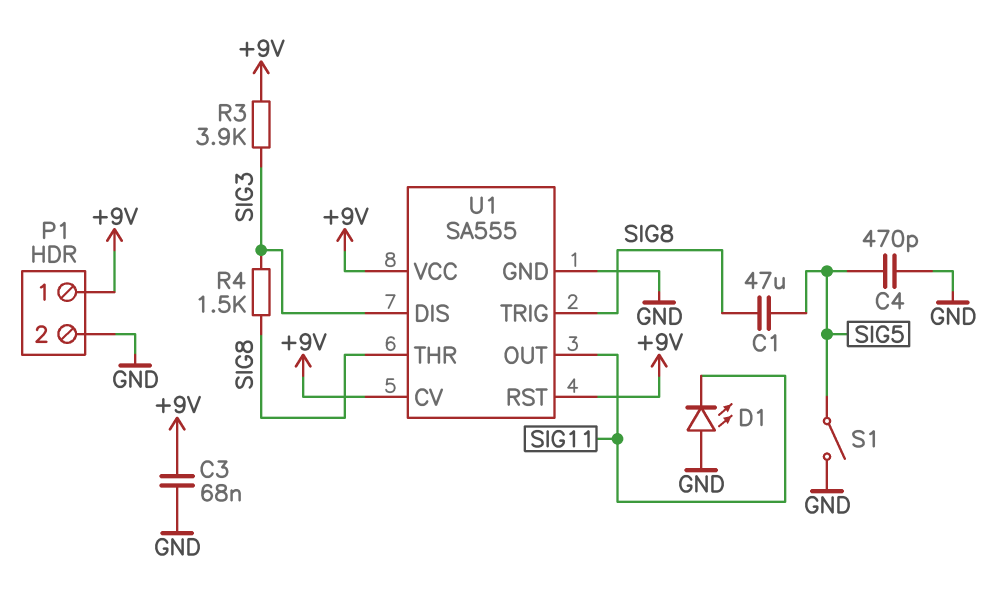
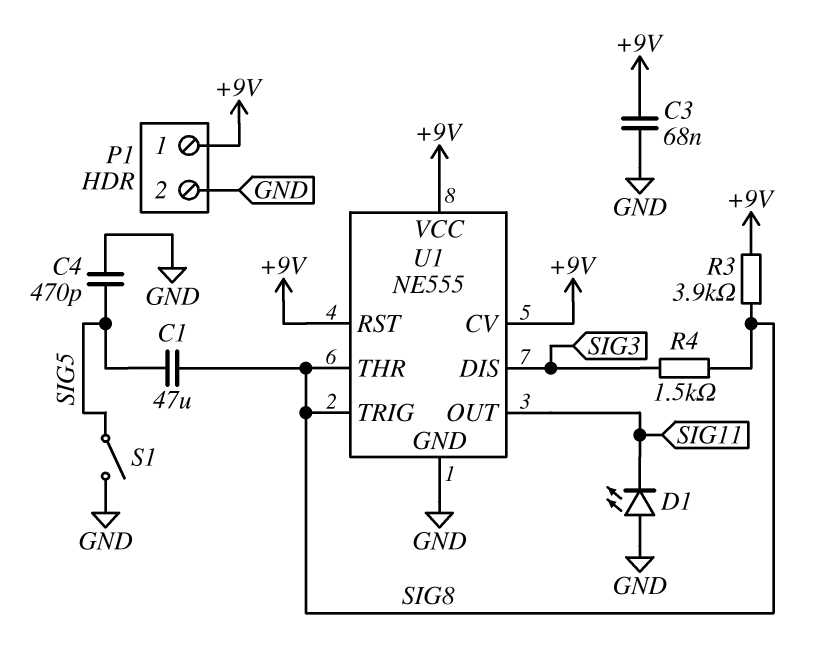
R3: 3.9k (+9V, SIG3) -> 3.9k (+9V, SIG8)
U1: SA555 -> NE555

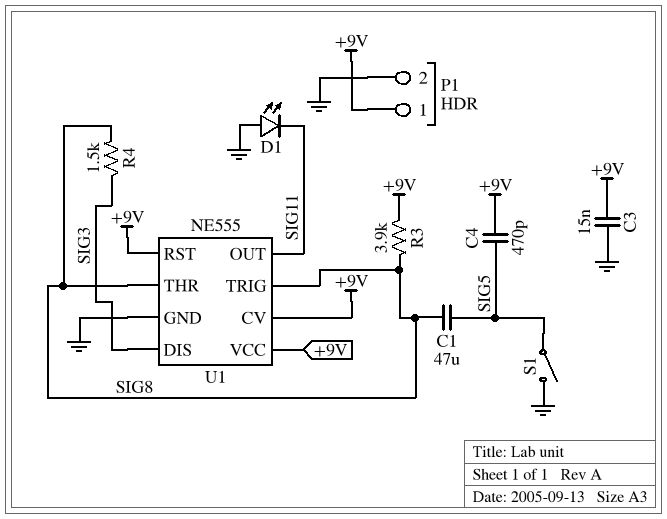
C3: 68nF (+9V, GND) -> 15nF (+9V, GND)
C4: 470pF (GND, SIG5) -> 470pF (+9V, SIG5)

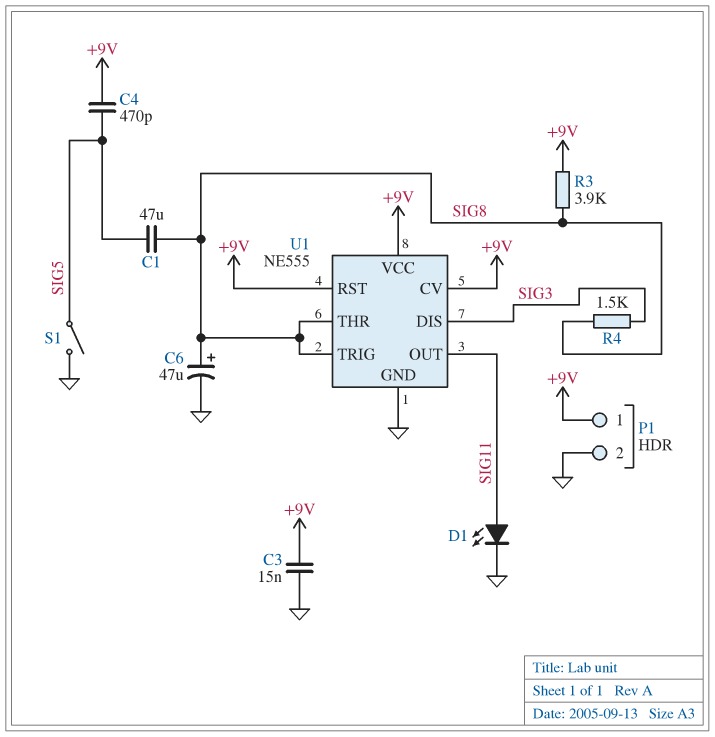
C6: none -> 47uF (plus SIG8, minus GND)
D1: LED (A GND, K SIG11) -> LED (A SIG11, K GND)

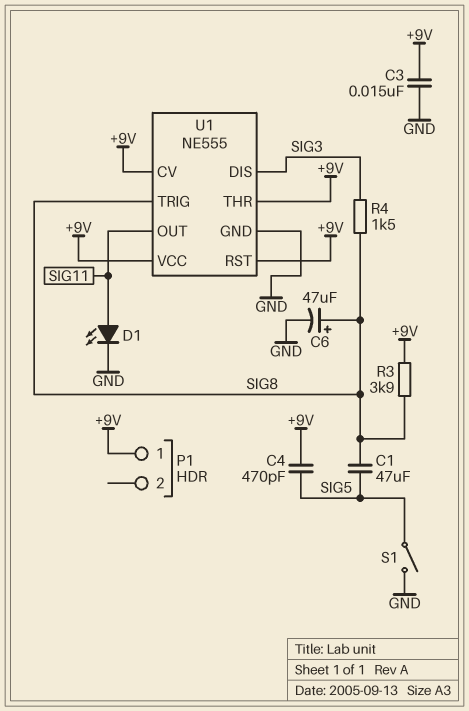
P1 pin 2: GND -> none
U1 pin THR: SIG8 -> +9V

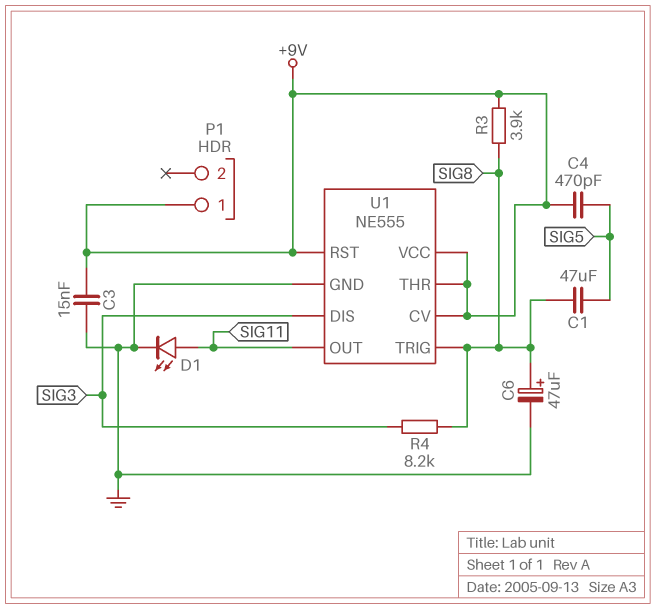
R4: 1.5k (SIG3, SIG8) -> 8.2k (SIG3, SIG8)
S1: switch (GND, SIG5) -> none

